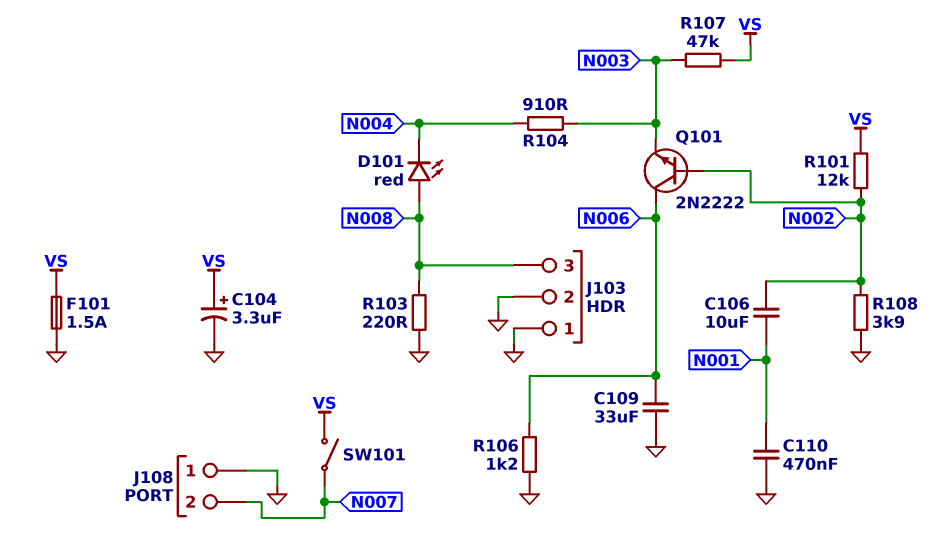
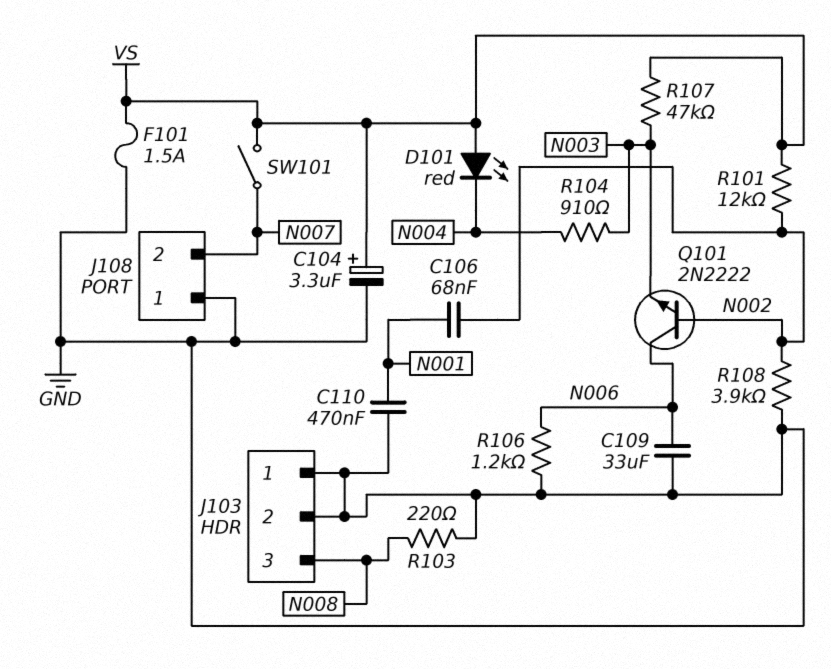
C106: 10uF (N001, N002) -> 68nF (N001, N002)
D101: LED red (A N008, K N004) -> LED red (A VS, K N004)

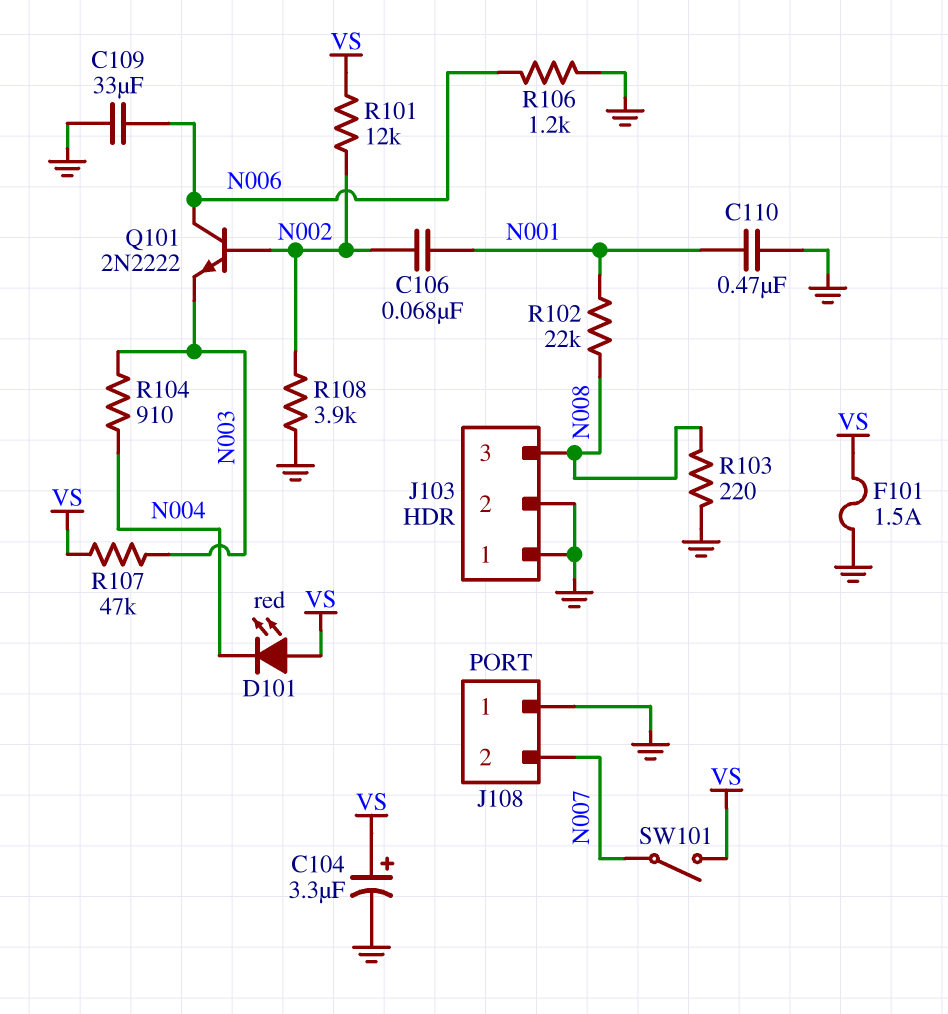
R102: none -> 22k (N001, N008)

